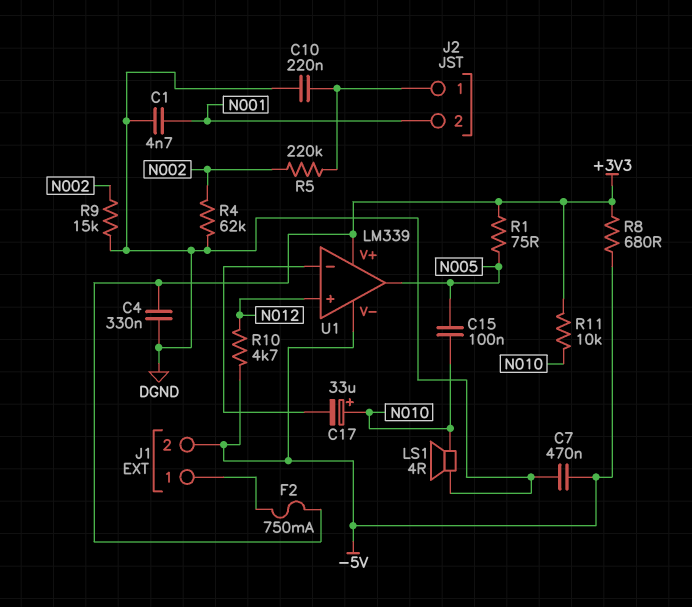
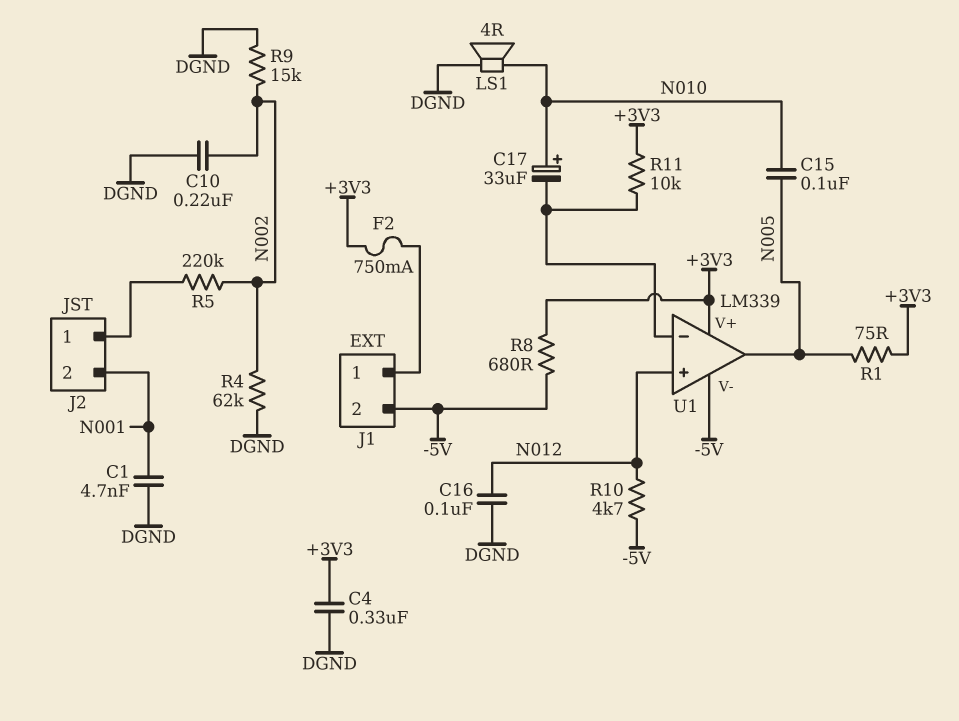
C7: 470nF (-5V, DGND) -> none
C10: 220nF (DGND, J2/1) -> 220nF (DGND, N002)
C16: none -> 100nF (DGND, N012)
R11: 10k (+3V3, N010) -> 10k (+3V3, U1/in-)

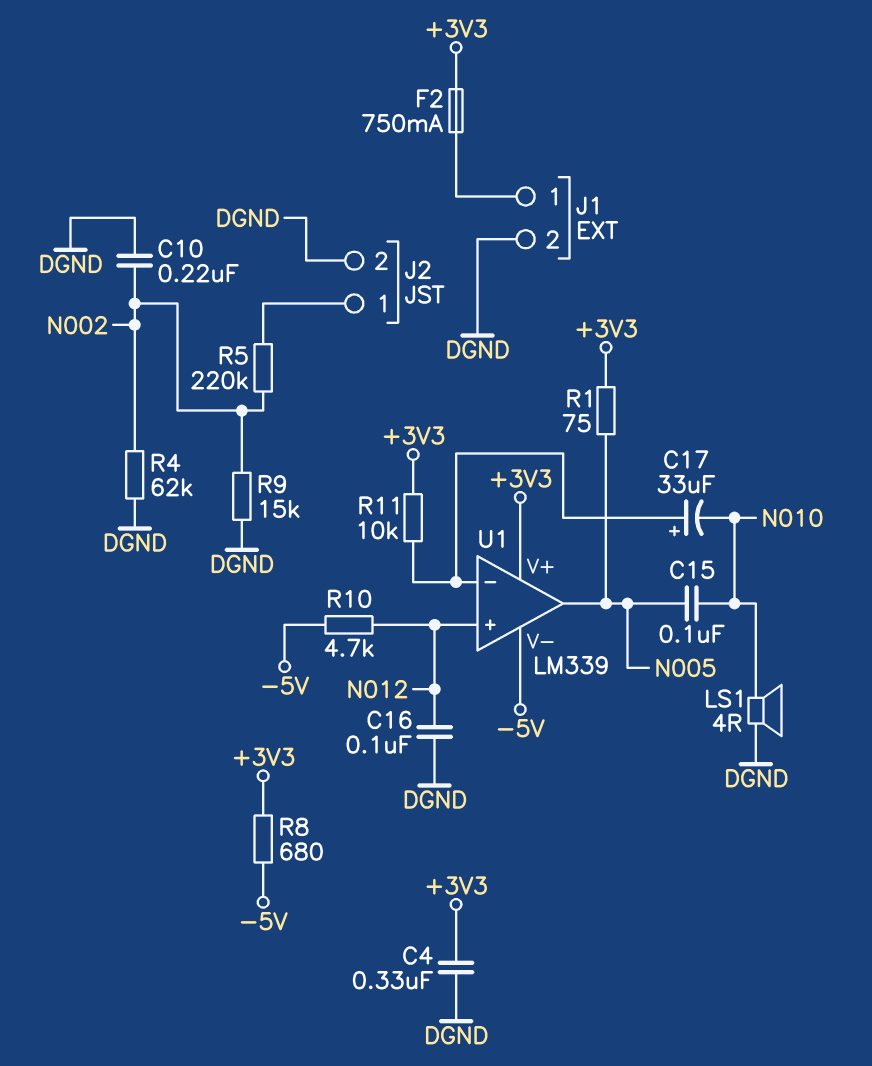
C1: 4.7nF (DGND, N001) -> none
C17: 33uF (plus N010, minus U1/in-) -> 33uF (plus U1/in-, minus N010)
J1 pin 2: -5V -> DGND
J2 pin 2: N001 -> DGND

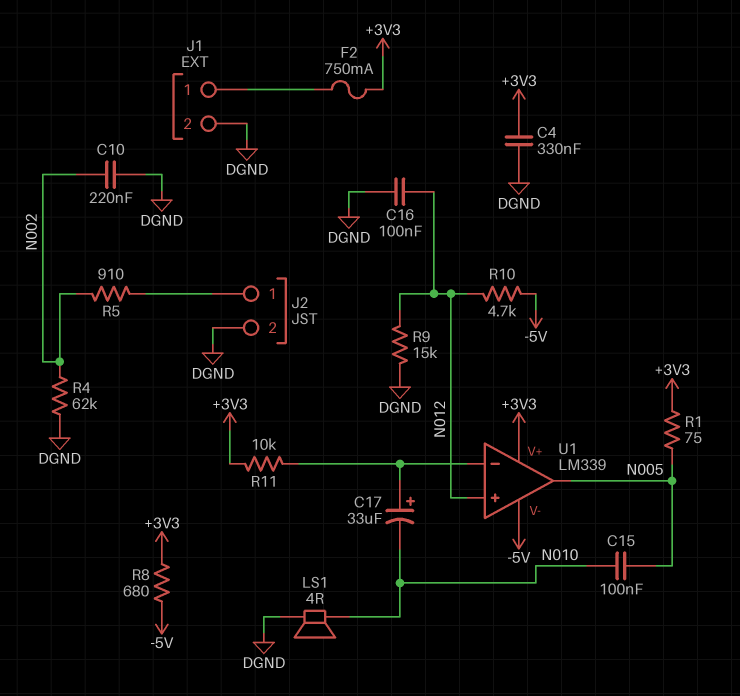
R5: 220k (J2/1, N002) -> 910 (J2/1, N002)
R9: 15k (DGND, N002) -> 15k (DGND, N012)

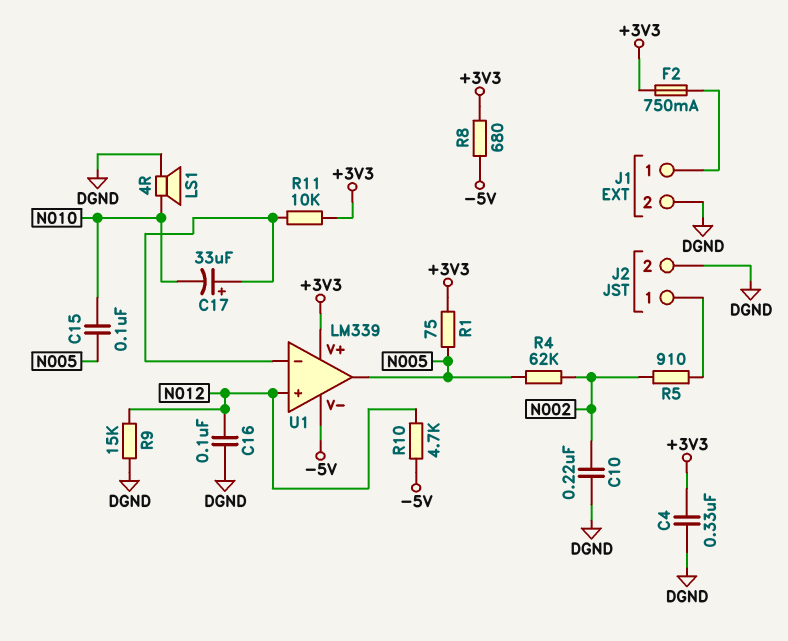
R4: 62k (DGND, N002) -> 62k (N002, N005)

